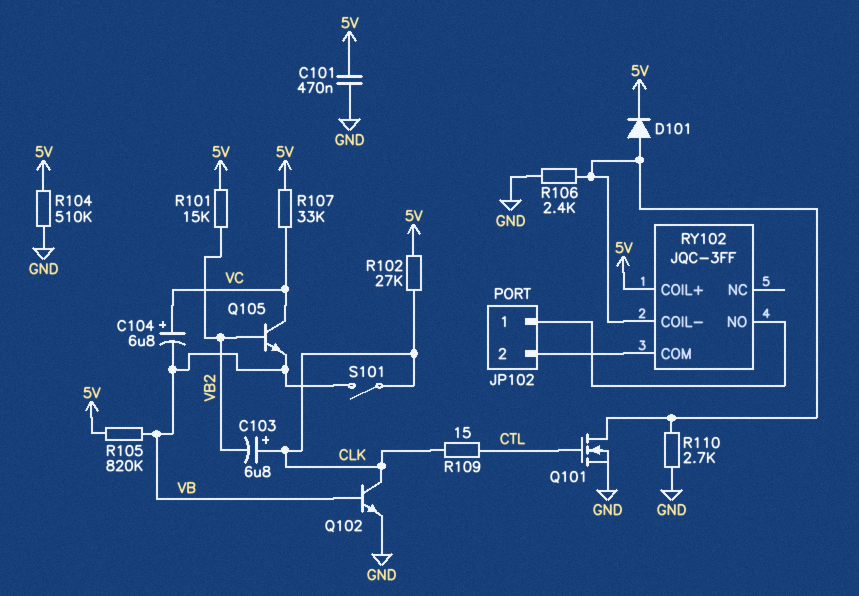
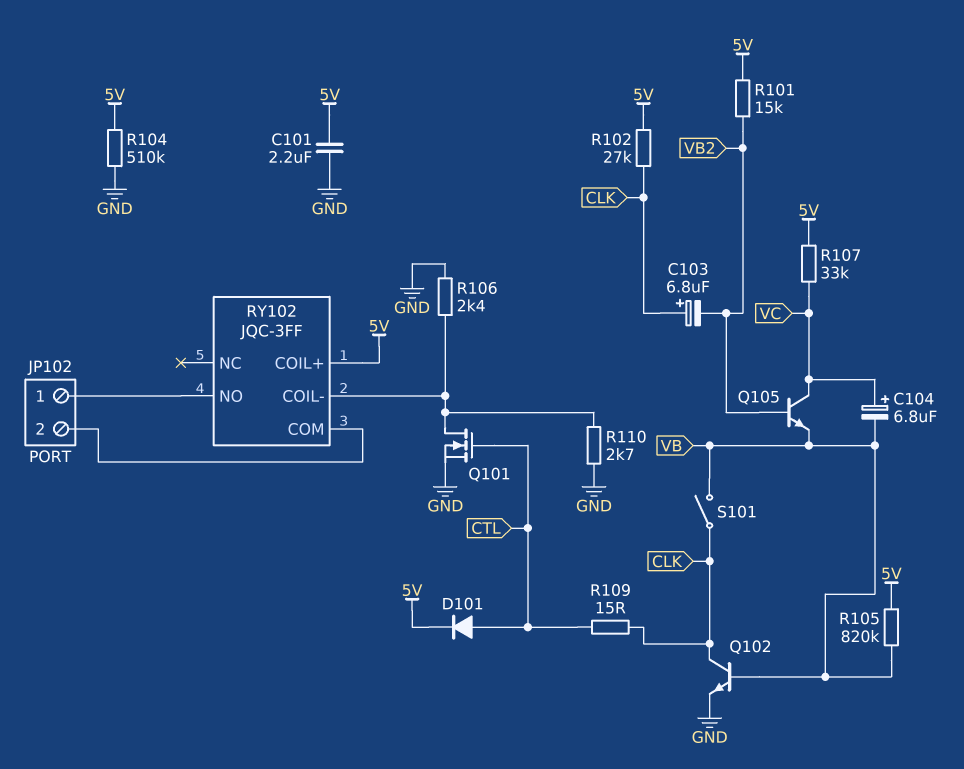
C101: 470nF (5V, GND) -> 2.2uF (5V, GND)
D101: diode (A RY102/COIL-, K 5V) -> diode (A CTL, K 5V)

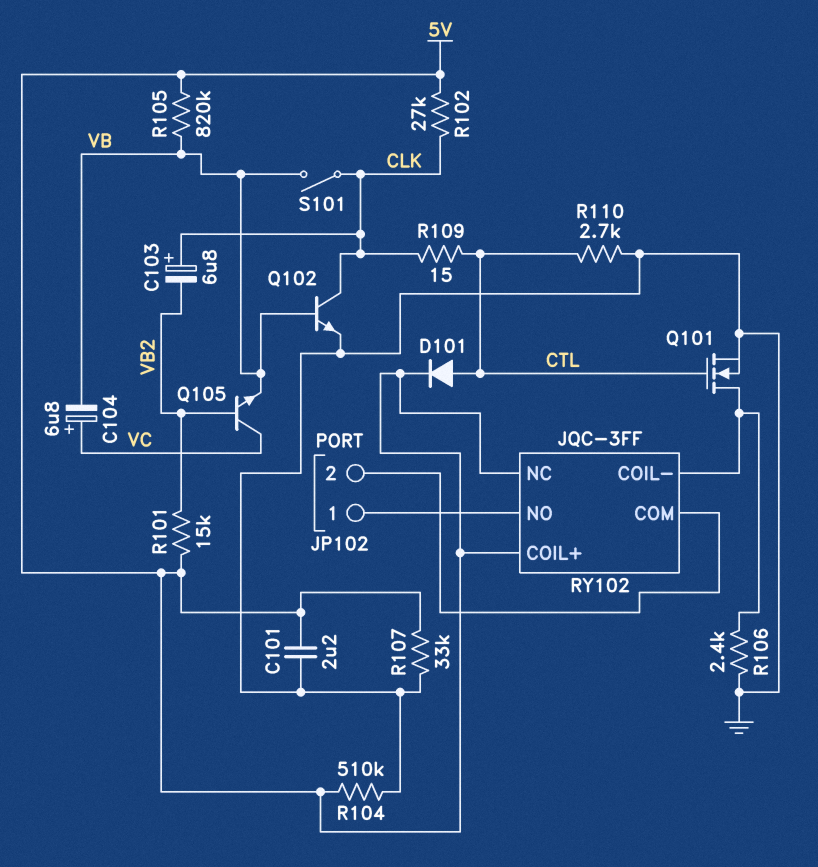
R107: 33k (5V, VC) -> 33k (5V, GND)
R110: 2.7k (GND, RY102/COIL-) -> 2.7k (CTL, GND)
RY102 pin NC: none -> 5V

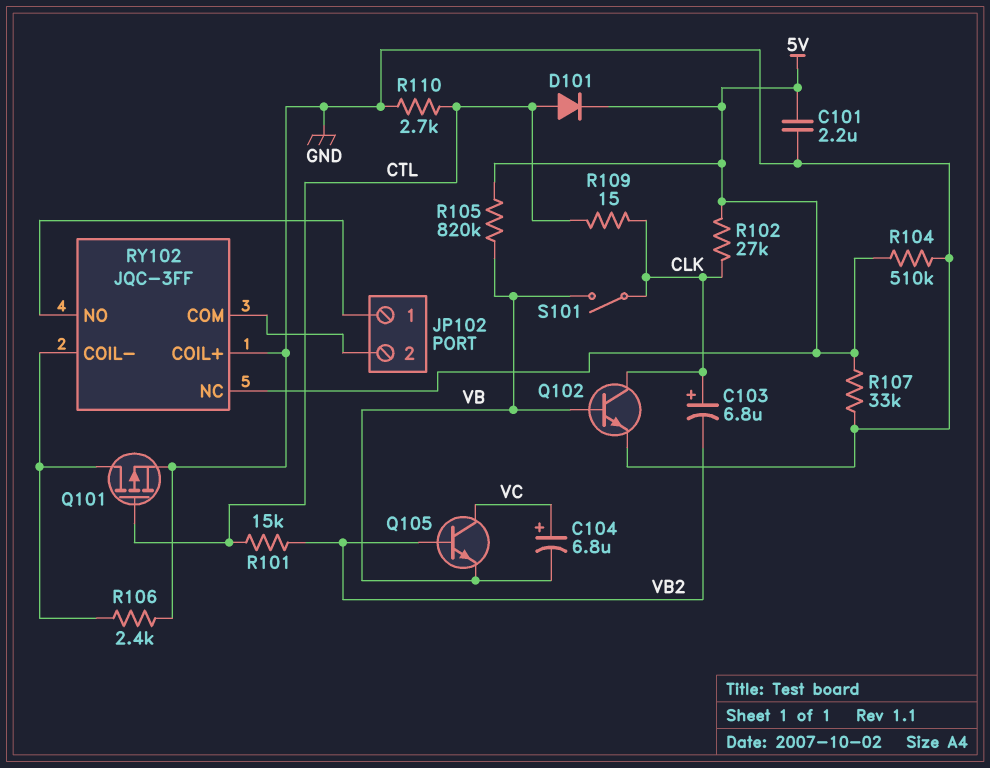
Q101: NMOS (G CTL, D RY102/COIL-, S GND) -> PMOS (G CTL, D RY102/COIL-, S GND)
R101: 15k (5V, VB2) -> 15k (CTL, VB2)
RY102 pin COIL+: 5V -> GND

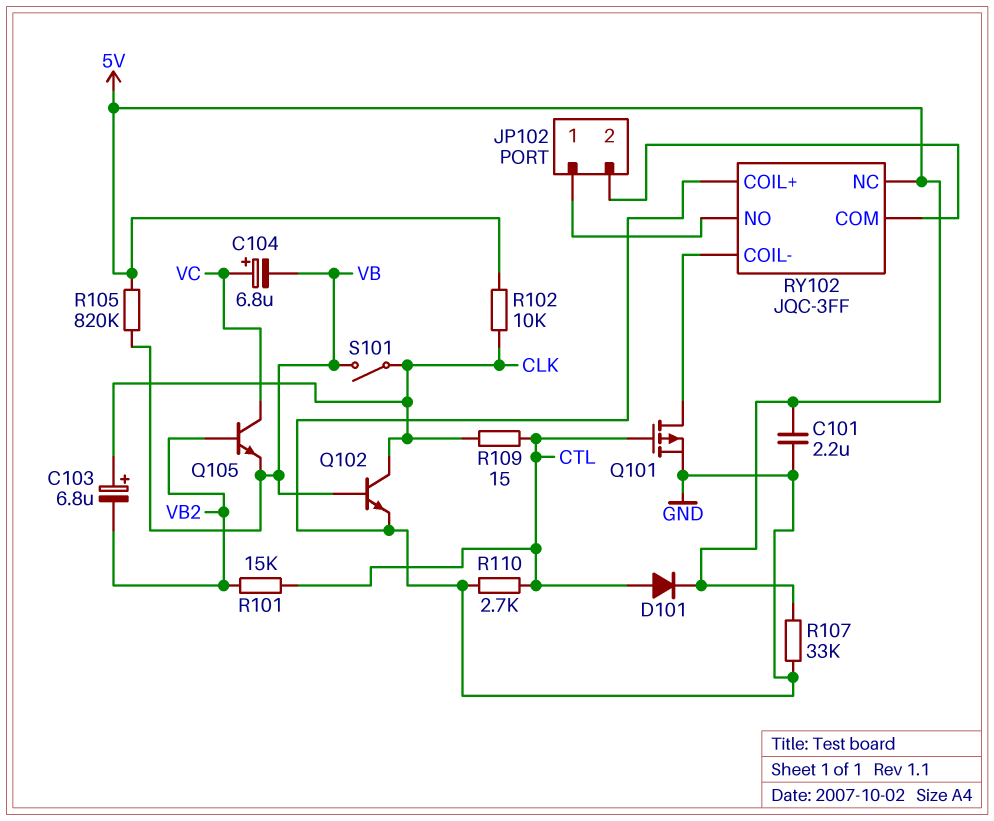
R102: 27k (5V, CLK) -> 10k (5V, CLK)
R104: 510k (5V, GND) -> none
R106: 2.4k (GND, RY102/COIL-) -> none

